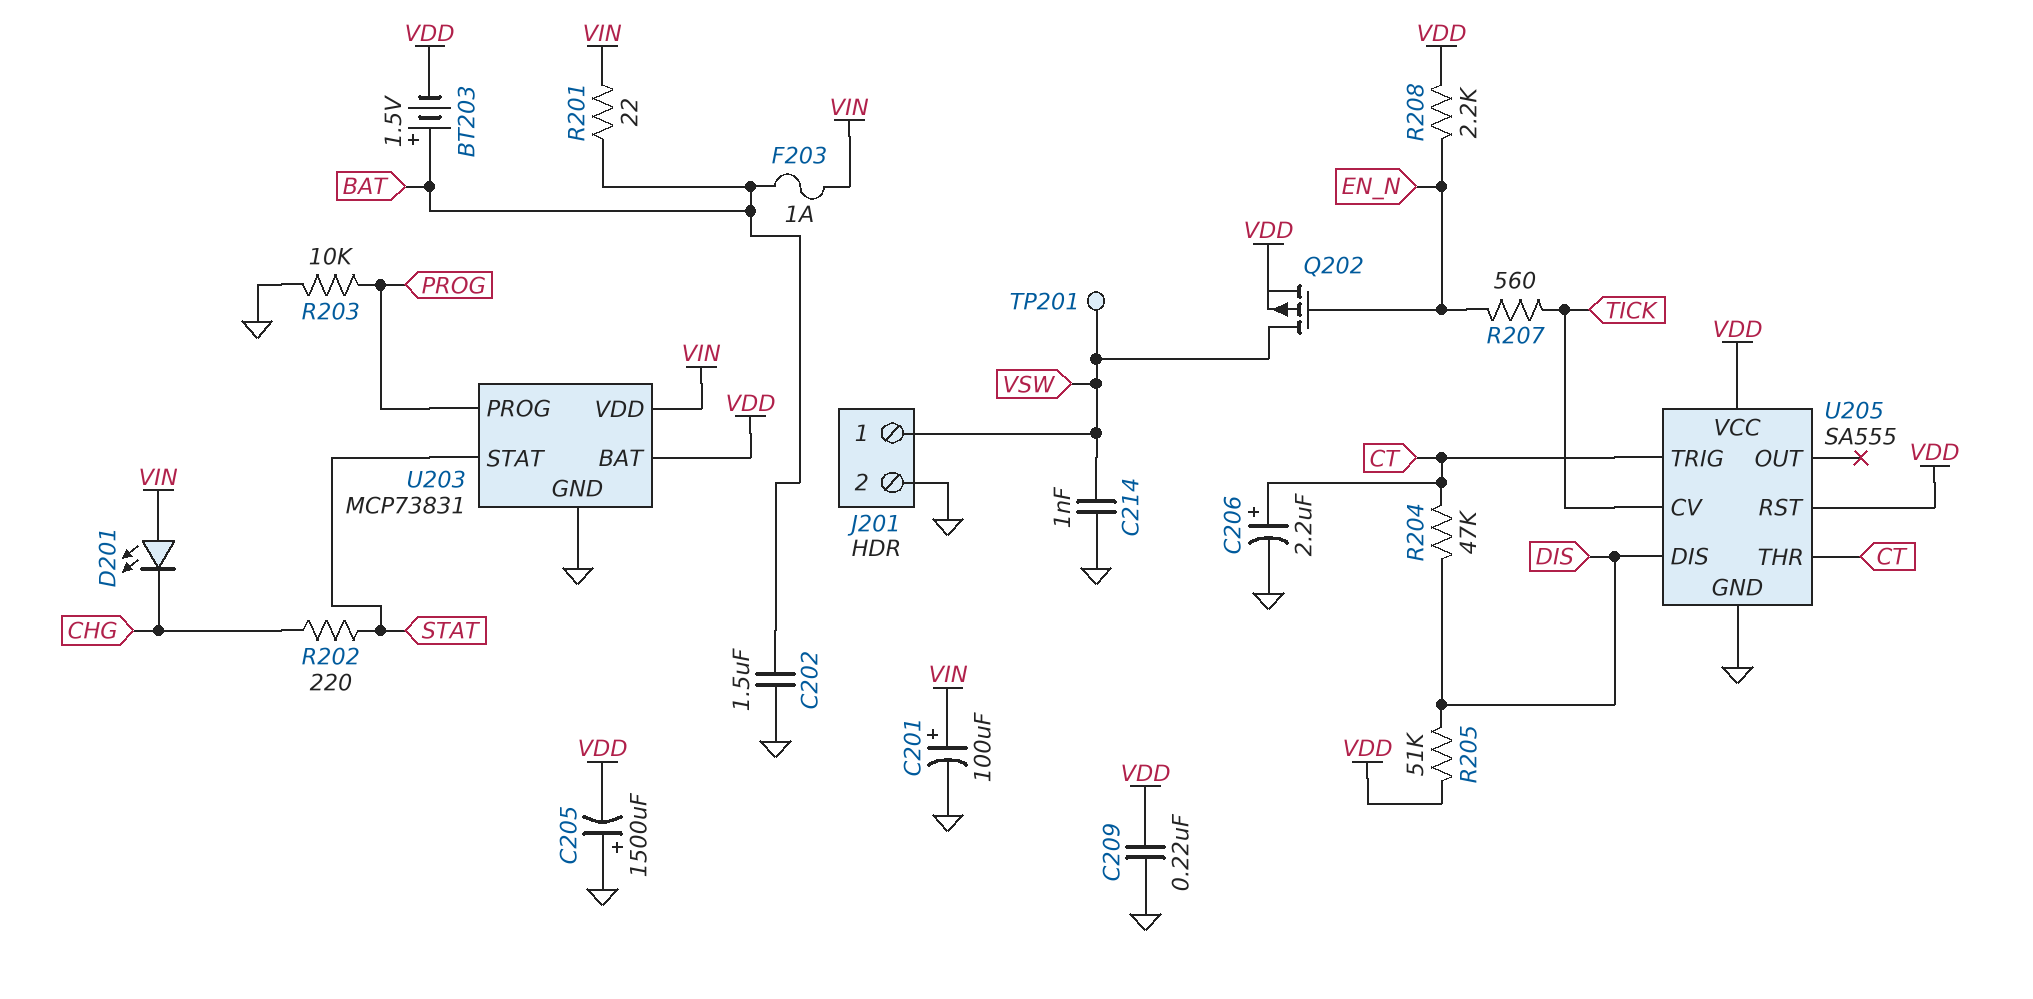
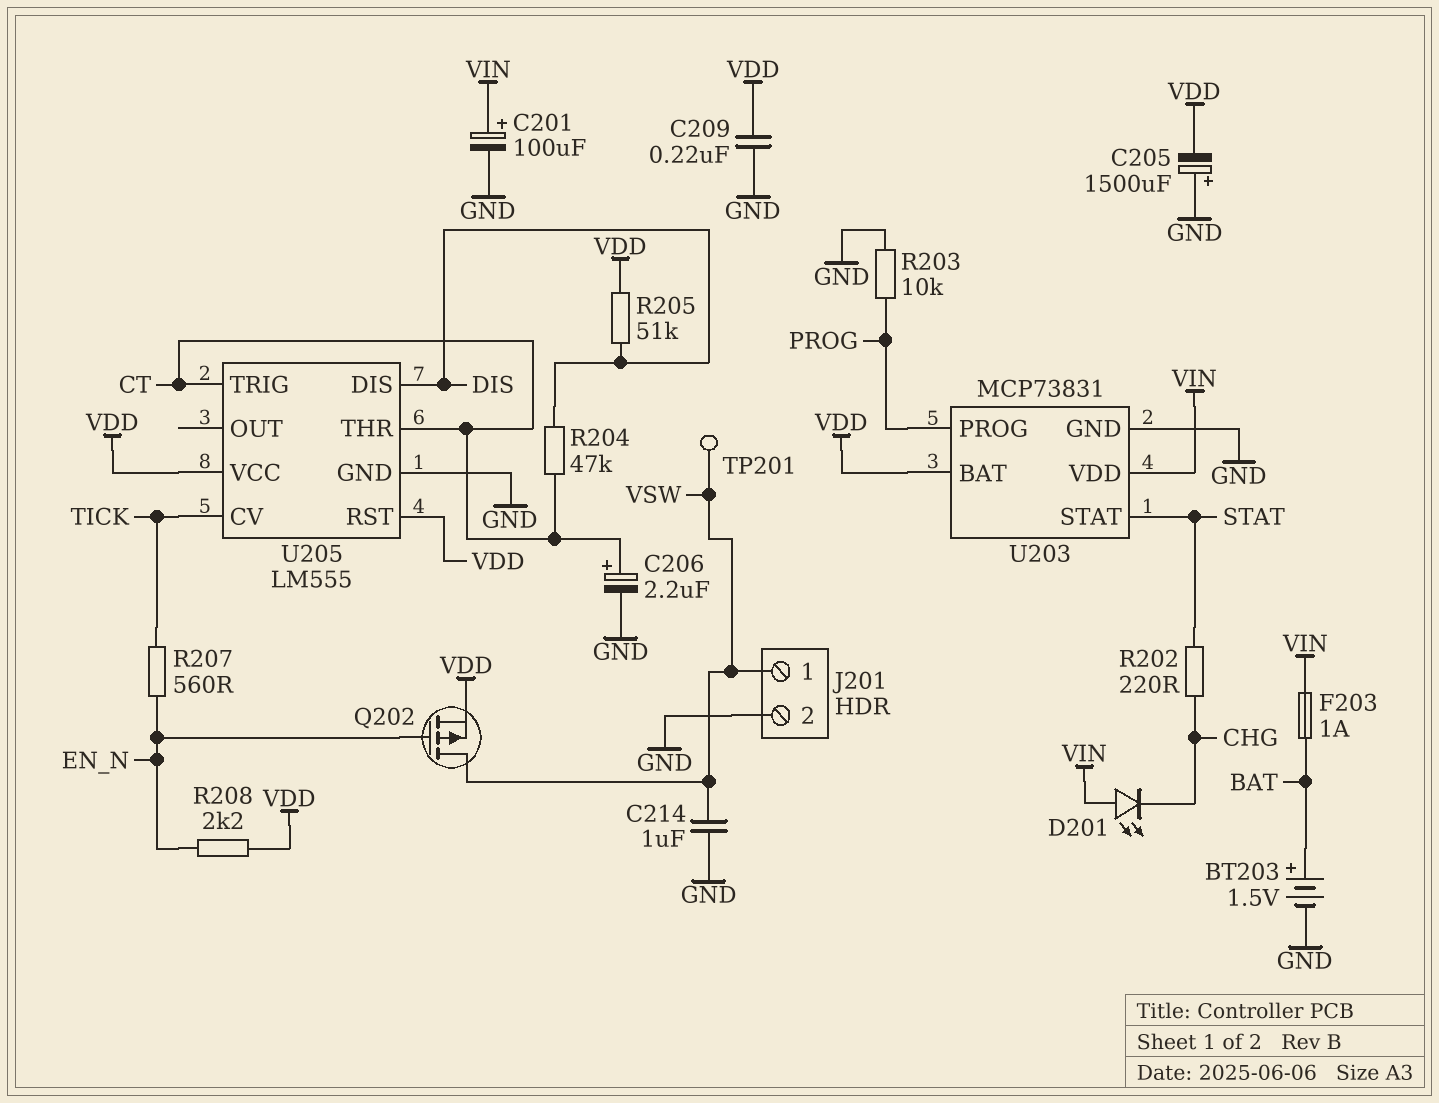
BT203: 1.5V (plus BAT, minus VDD) -> 1.5V (plus BAT, minus GND)
C202: 1.5uF (BAT, GND) -> none
C214: 1nF (GND, VSW) -> 1uF (GND, VSW)
R201: 22 (BAT, VIN) -> none
U205: SA555 -> LM555

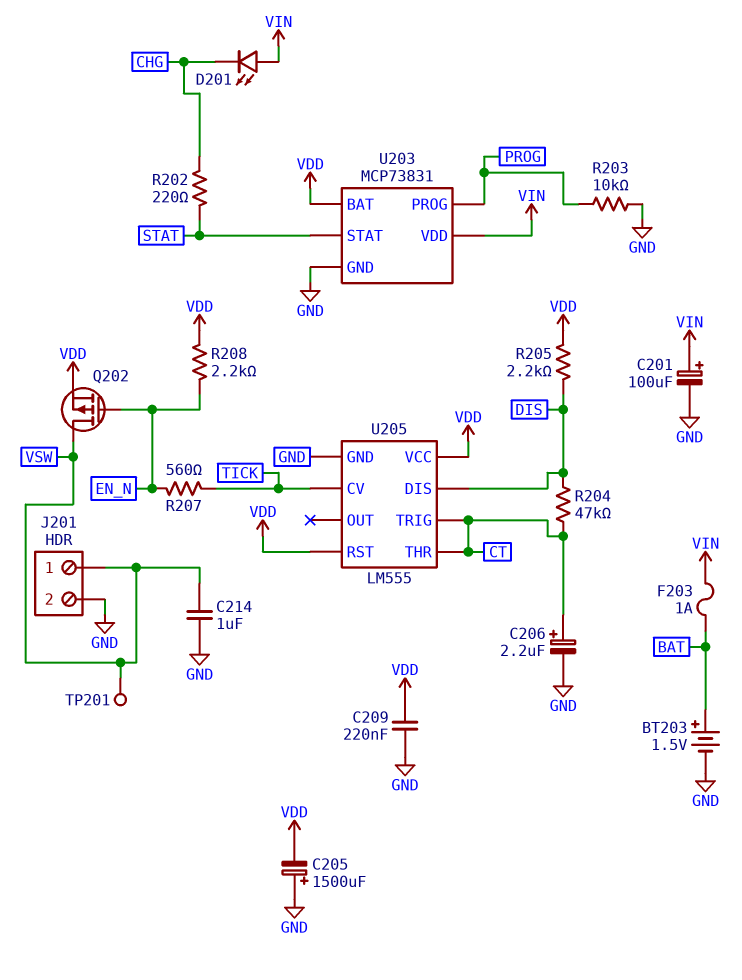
R205: 51k (DIS, VDD) -> 2.2k (DIS, VDD)

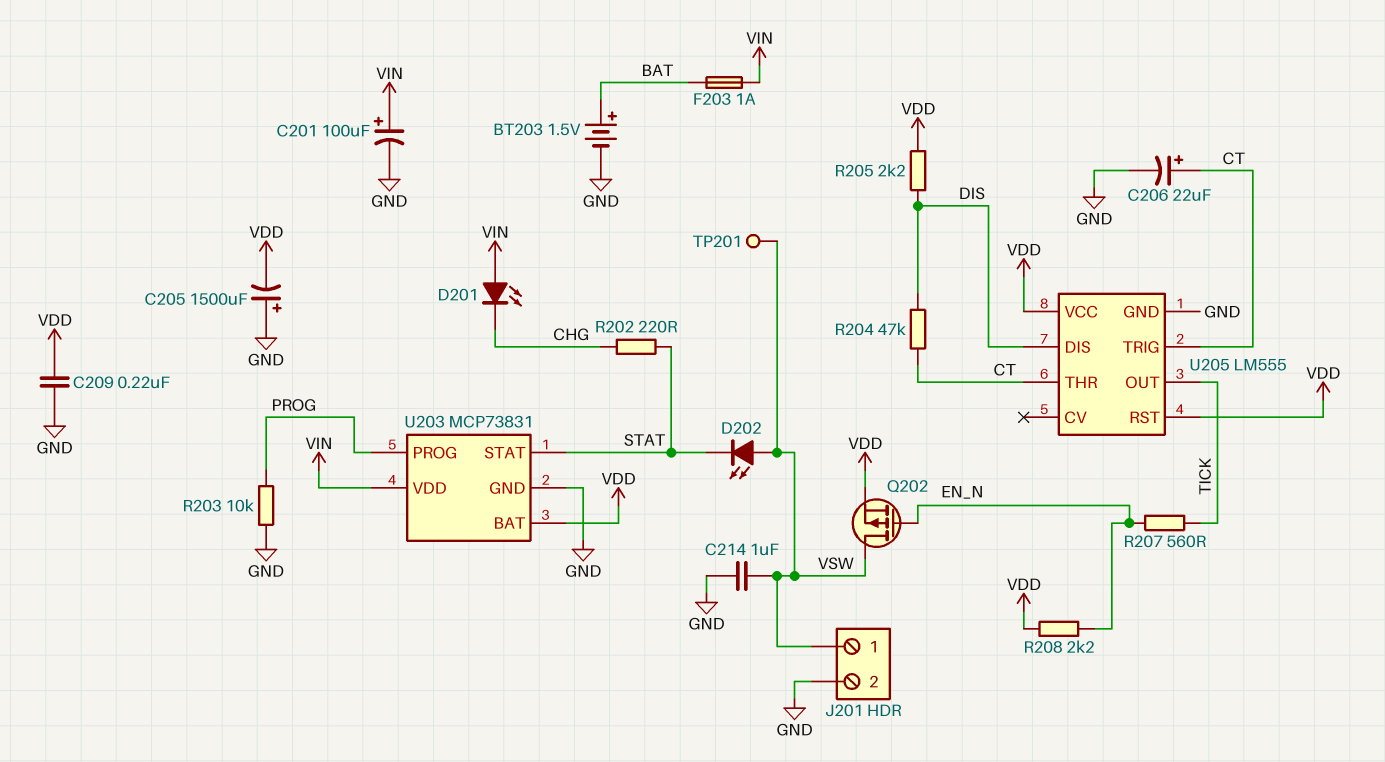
C206: 2.2uF (plus CT, minus GND) -> 22uF (plus CT, minus GND)
D202: none -> LED (A VSW, K STAT)
U205 pin CV: TICK -> none
U205 pin OUT: none -> TICK

